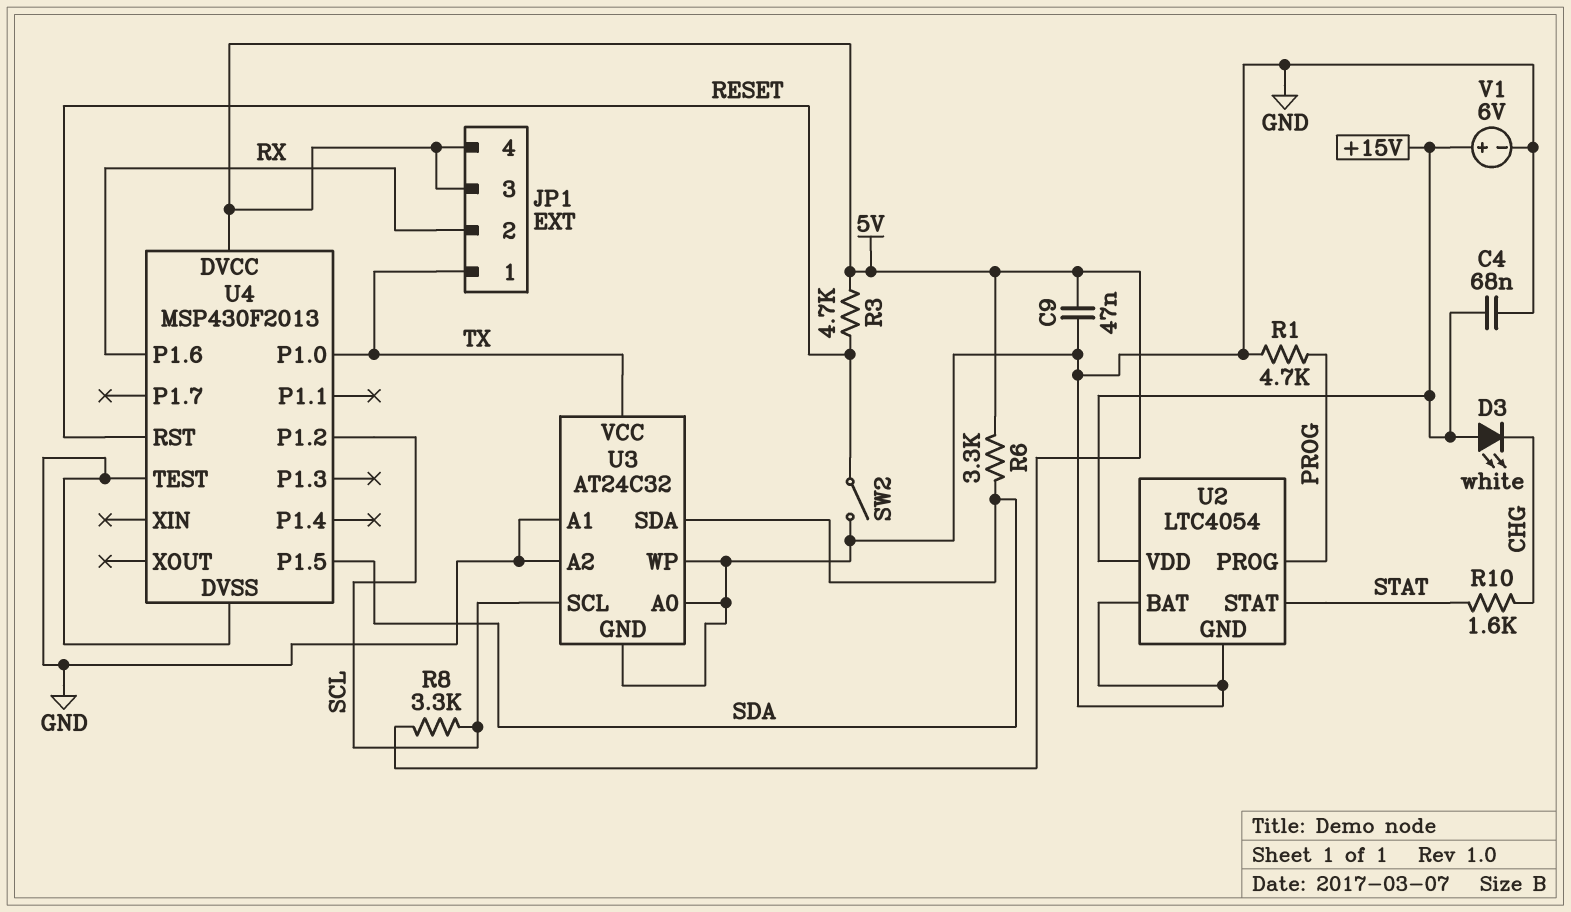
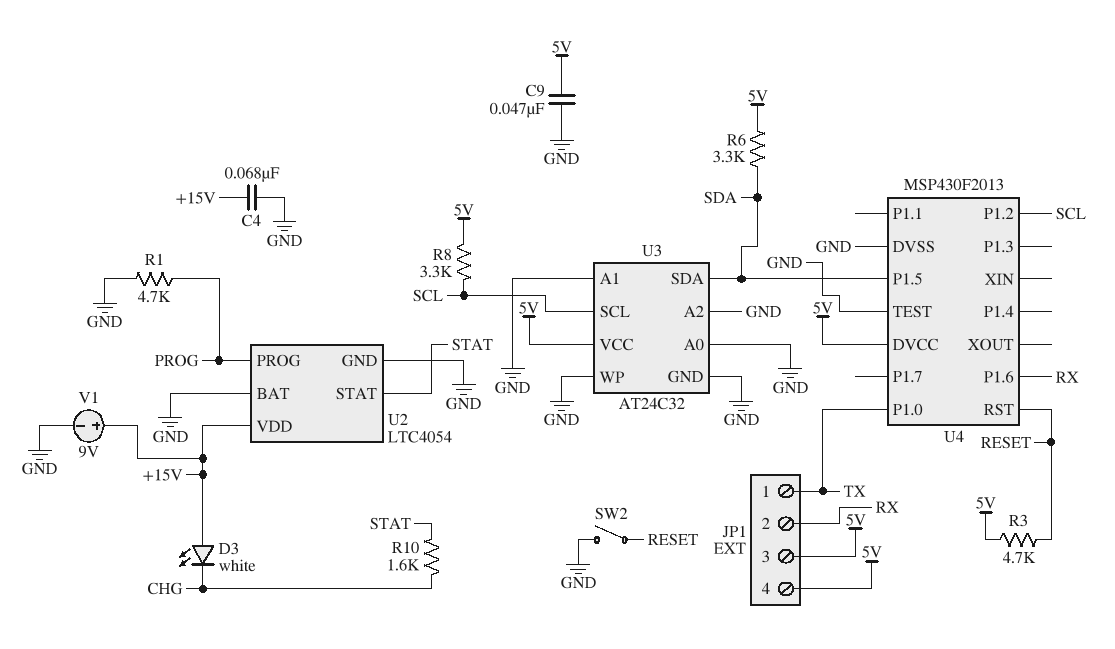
U3 pin VCC: TX -> 5V
V1: 6V (plus +15V, minus GND) -> 9V (plus +15V, minus GND)

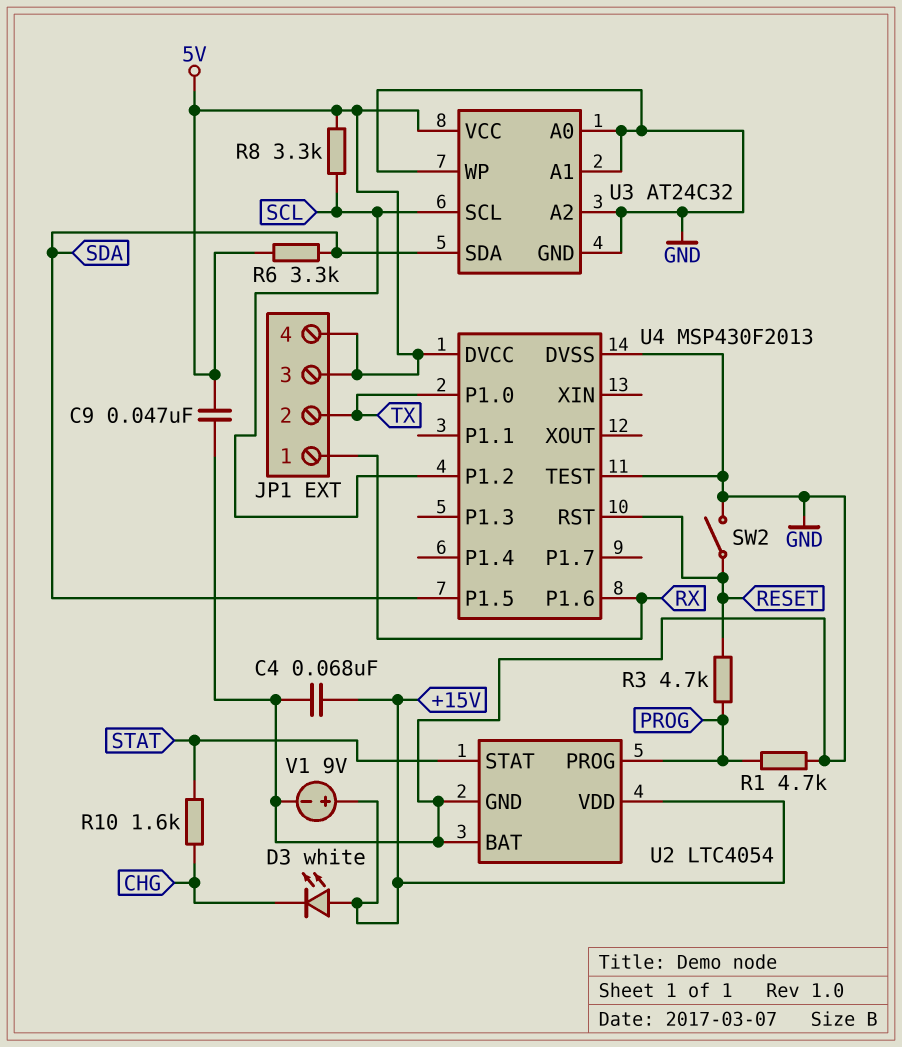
JP1 pin 1: TX -> RX
JP1 pin 2: RX -> TX
R3: 4.7k (5V, RESET) -> 4.7k (PROG, RESET)

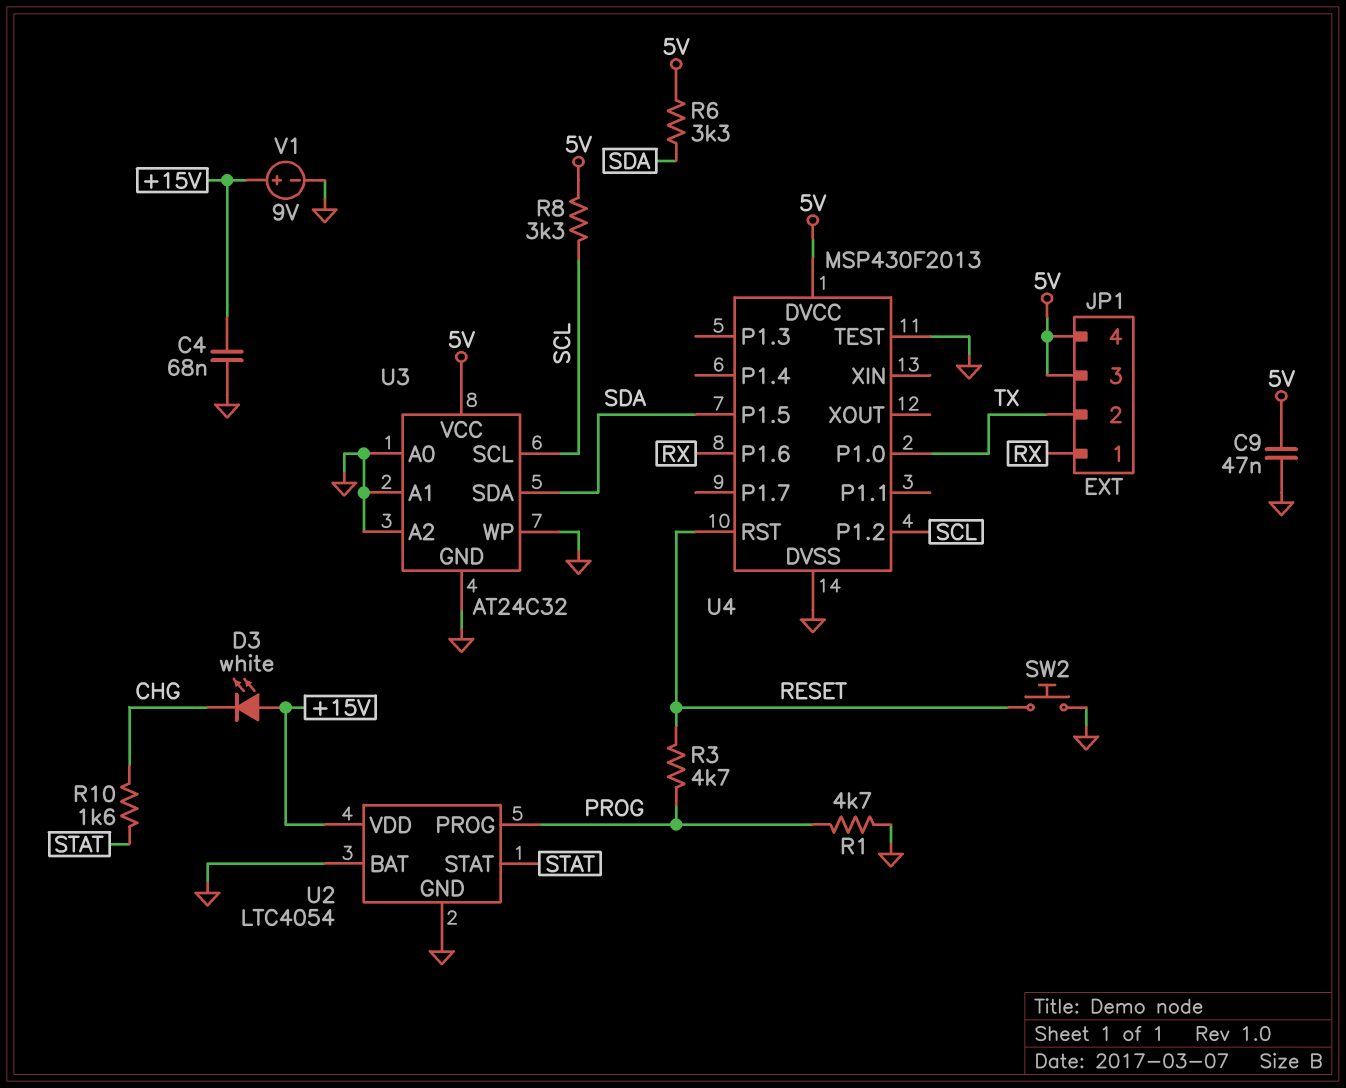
SW2: switch (GND, RESET) -> button (GND, RESET)

